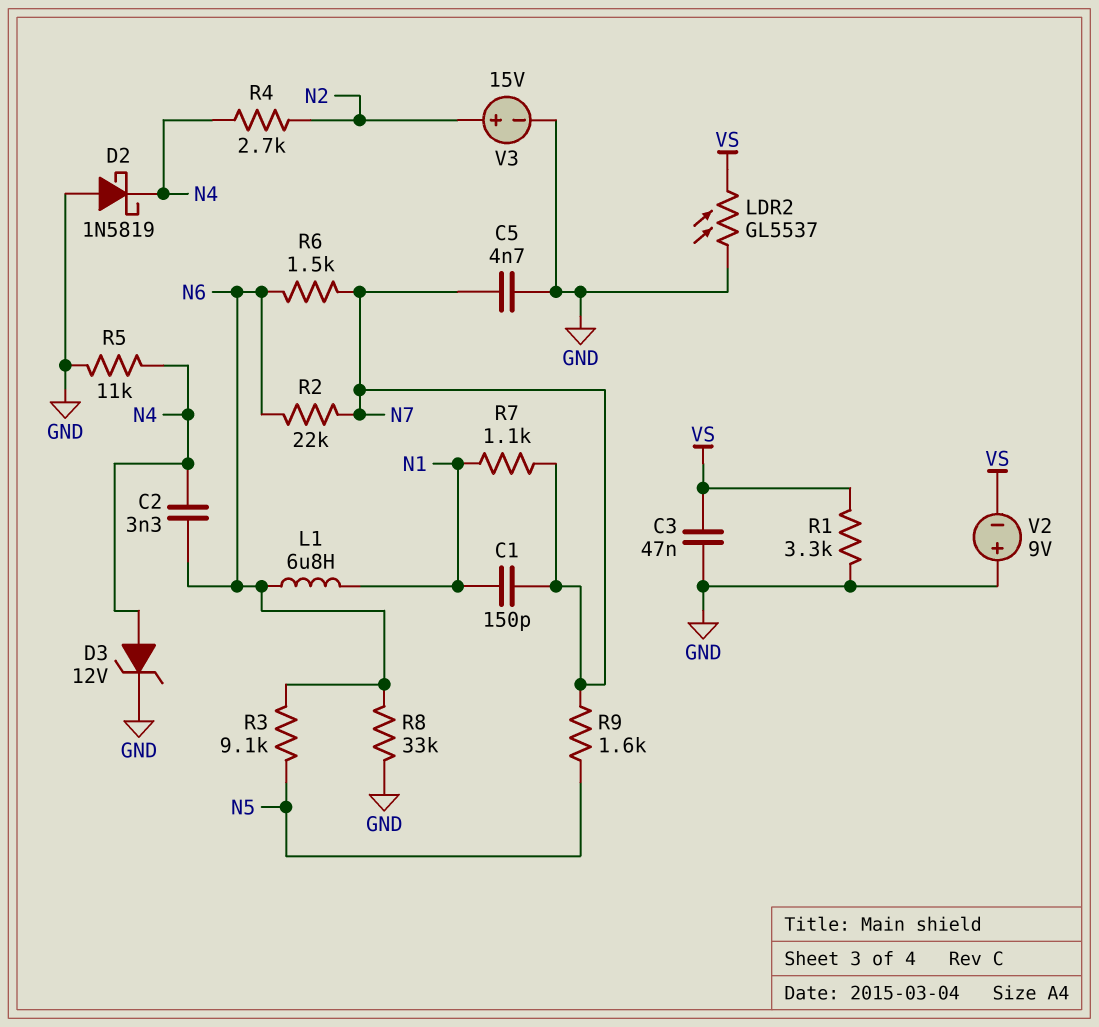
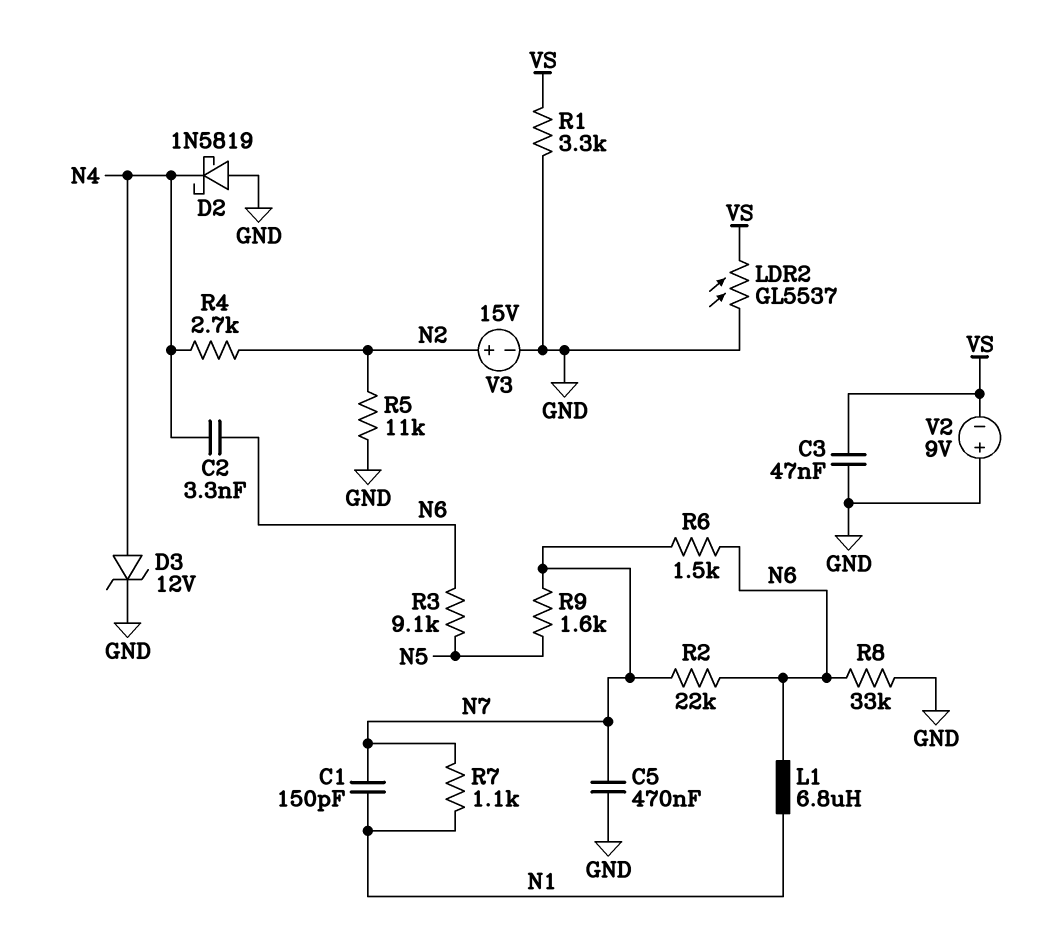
C5: 4.7nF (GND, N7) -> 470nF (GND, N7)
R5: 11k (GND, N4) -> 11k (GND, N2)

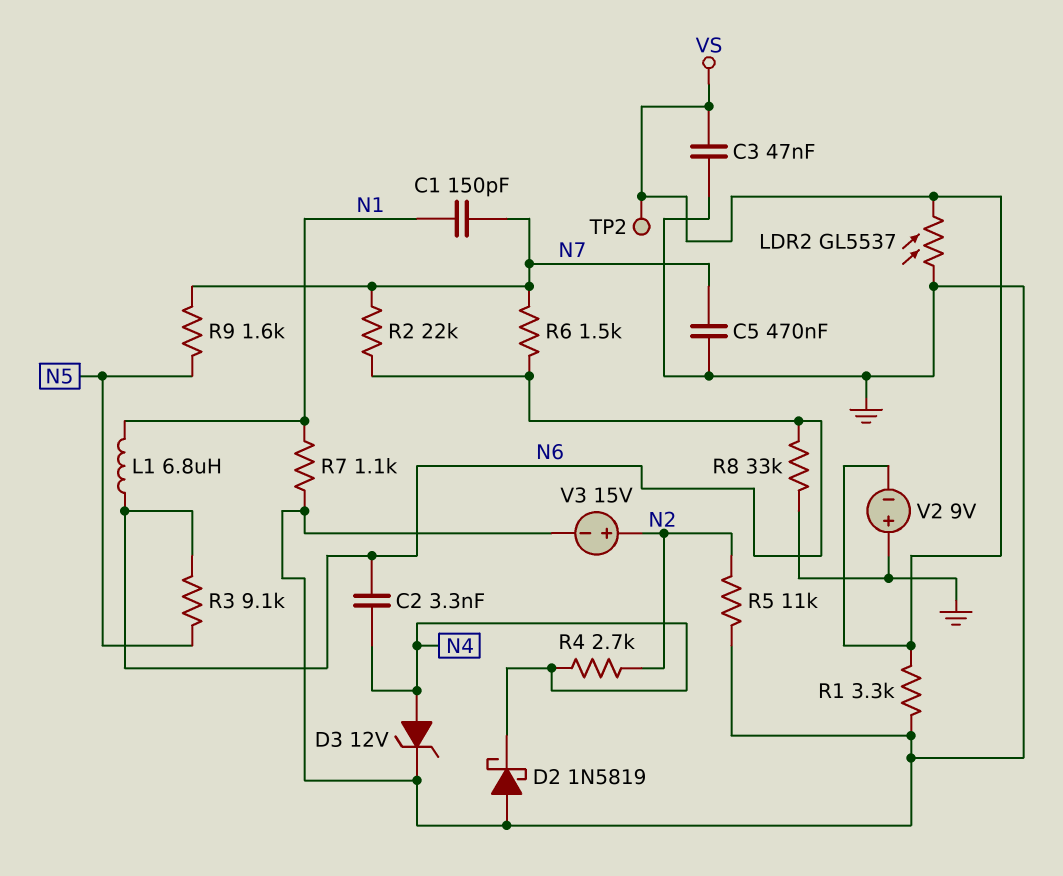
R7: 1.1k (N1, N7) -> 1.1k (GND, N1)
TP2: none -> test point (VS)

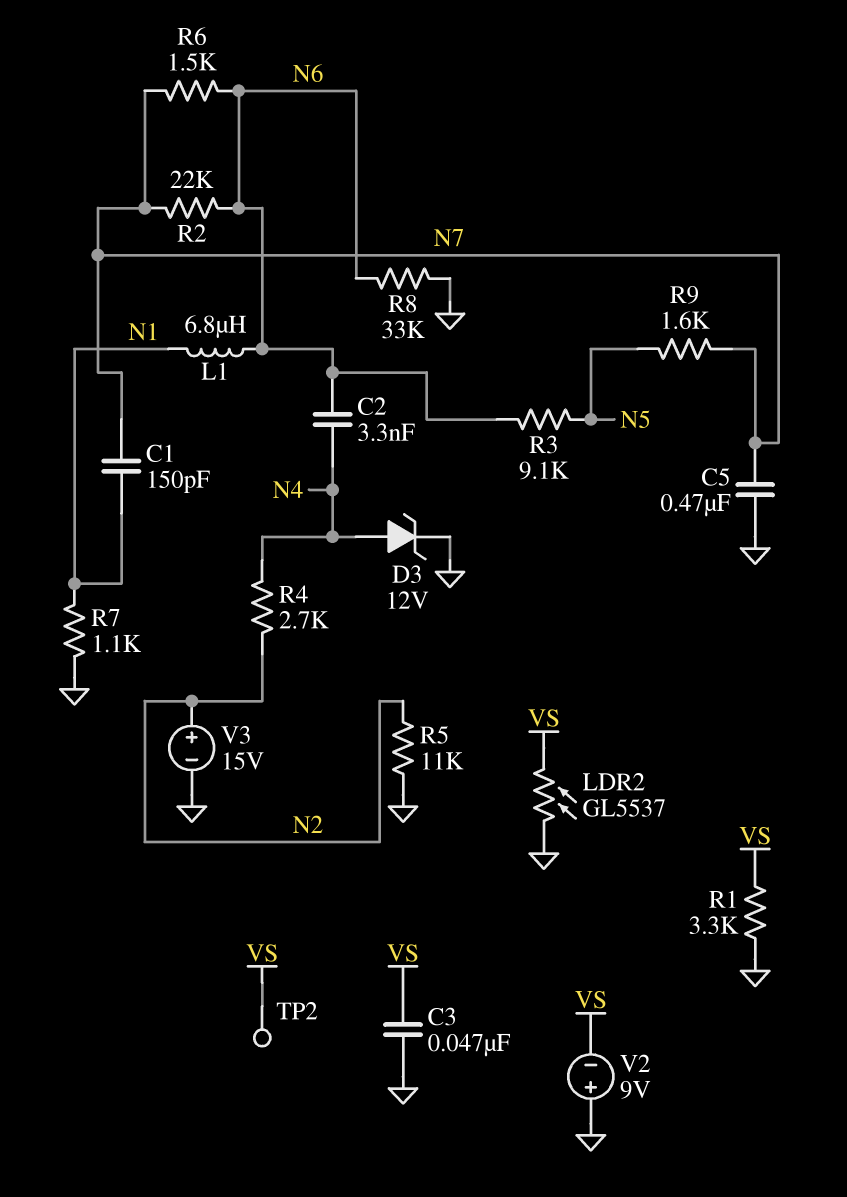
D2: schottky 1N5819 (A GND, K N4) -> none

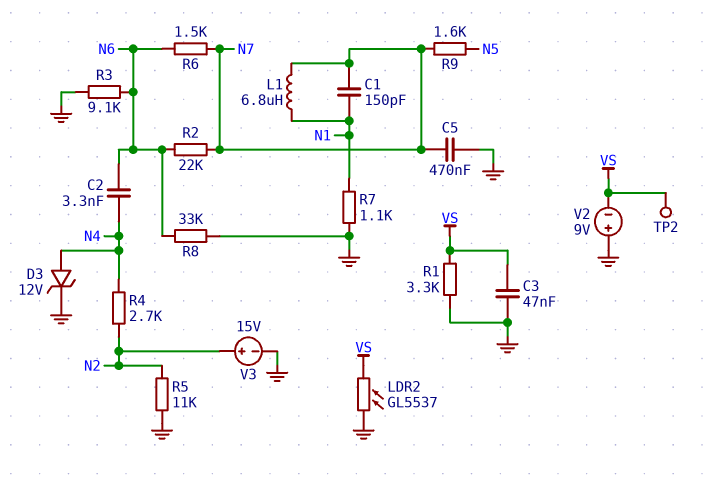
L1: 6.8uH (N1, N6) -> 6.8uH (N1, N7)
R3: 9.1k (N5, N6) -> 9.1k (GND, N6)

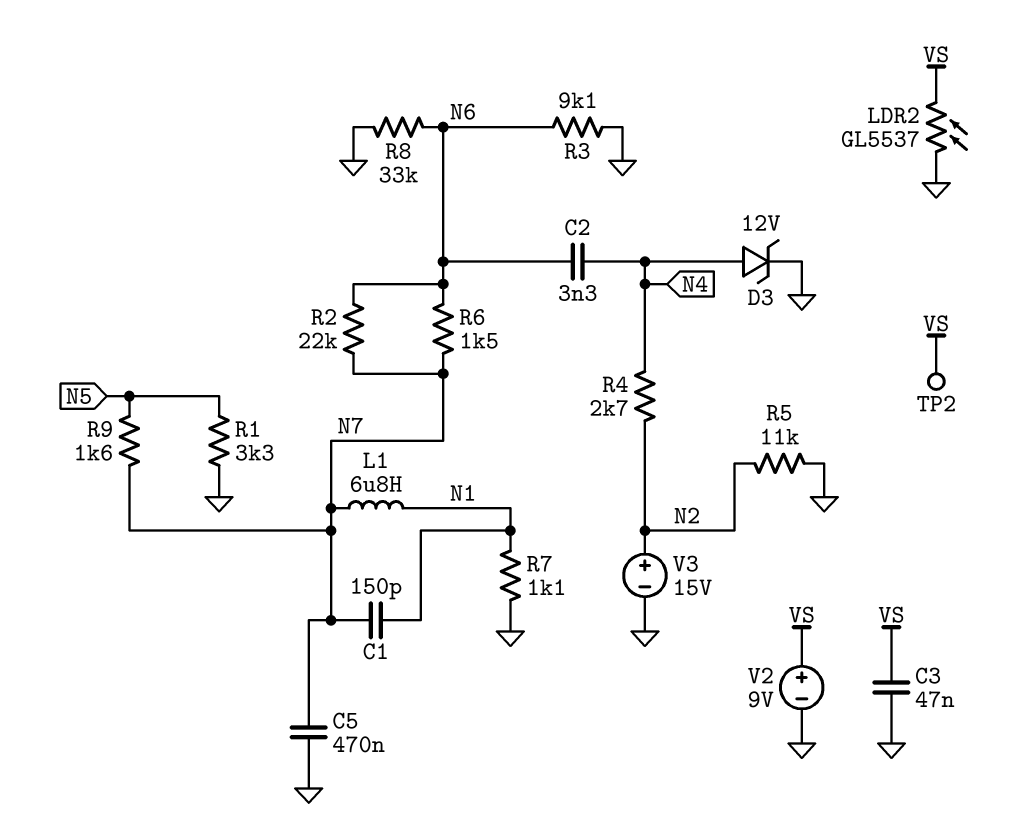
R1: 3.3k (GND, VS) -> 3.3k (GND, N5)
V2: 9V (plus GND, minus VS) -> 9V (plus VS, minus GND)

